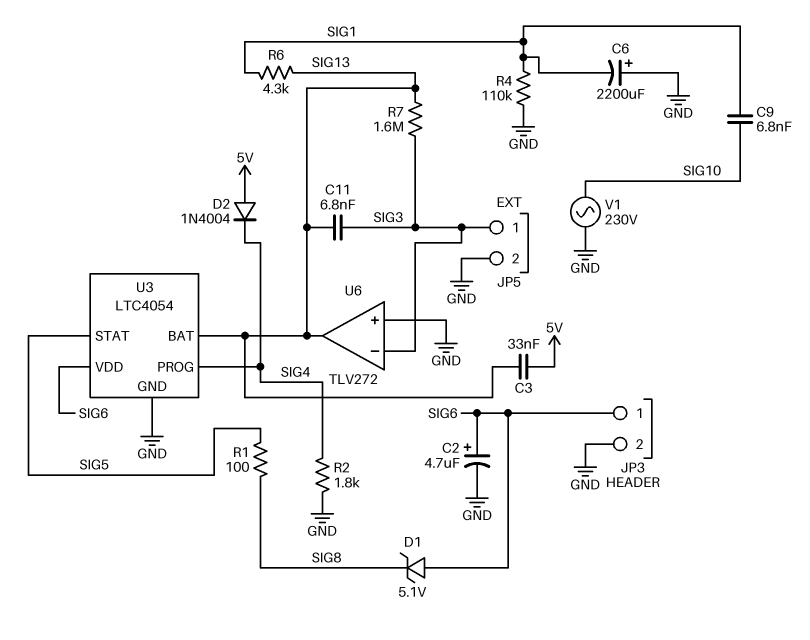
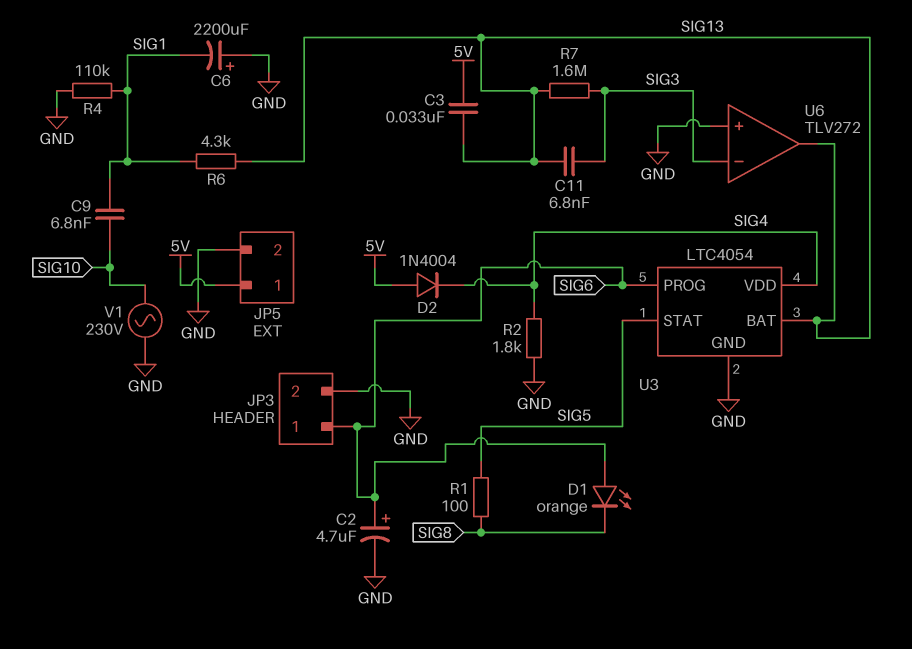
D1: zener 5.1V (A SIG6, K SIG8) -> LED orange (A SIG6, K SIG8)
JP5 pin 1: SIG3 -> 5V
U3 pin PROG: SIG4 -> SIG6
U3 pin VDD: SIG6 -> SIG4

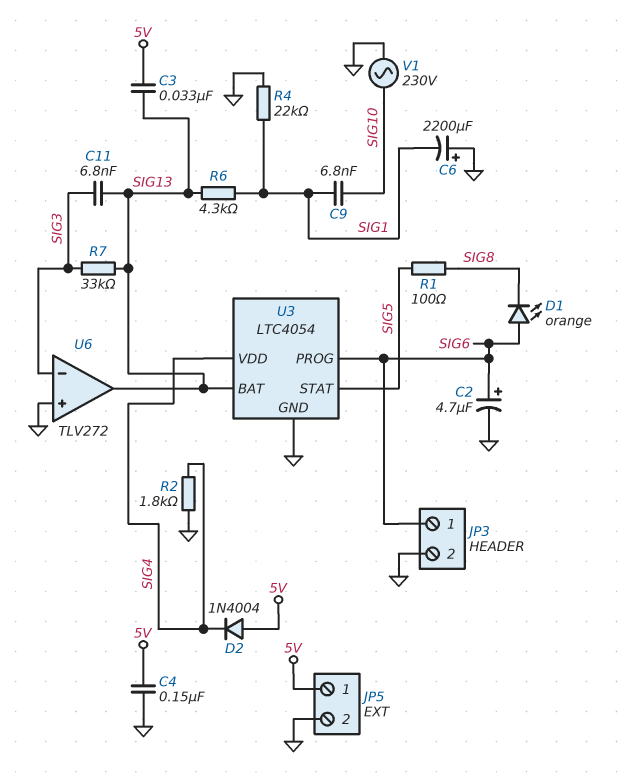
C4: none -> 150nF (5V, GND)
R4: 110k (GND, SIG1) -> 22k (GND, SIG1)
R7: 1.6M (SIG3, SIG13) -> 33k (SIG3, SIG13)

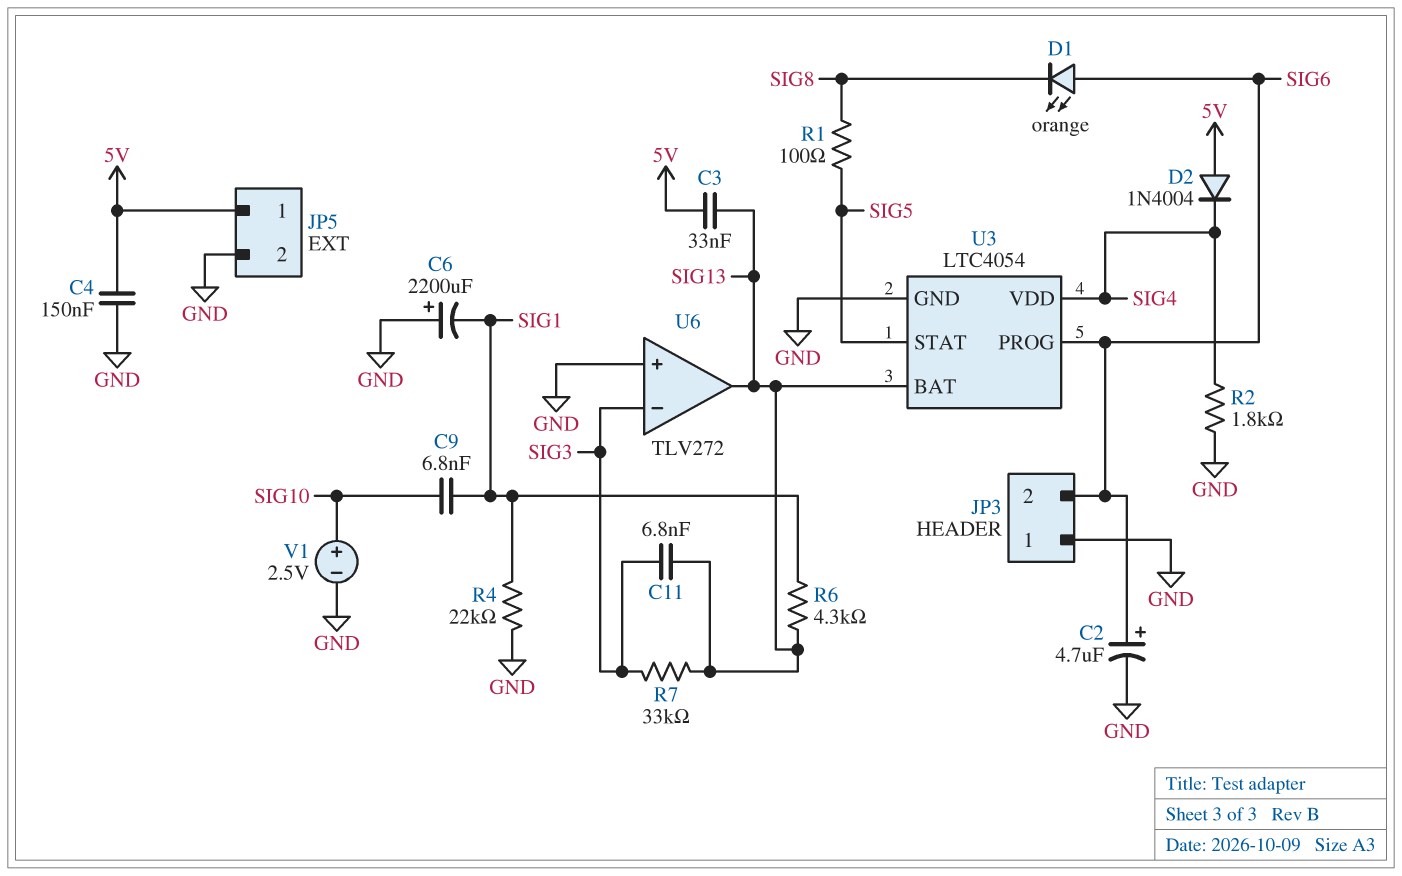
JP3 pin 1: SIG6 -> GND
JP3 pin 2: GND -> SIG6
V1: AC 230V (GND, SIG10) -> 2.5V (plus SIG10, minus GND)

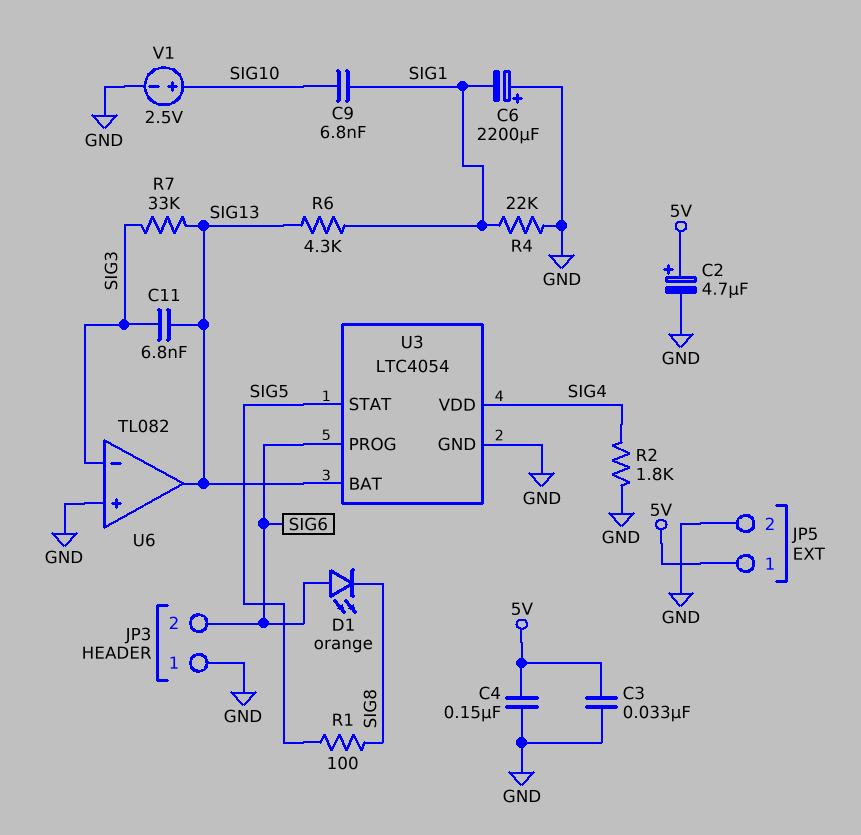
C2: 4.7uF (plus SIG6, minus GND) -> 4.7uF (plus 5V, minus GND)
C3: 33nF (5V, SIG13) -> 33nF (5V, GND)
D2: diode 1N4004 (A 5V, K SIG4) -> none
U6: TLV272 -> TL082

